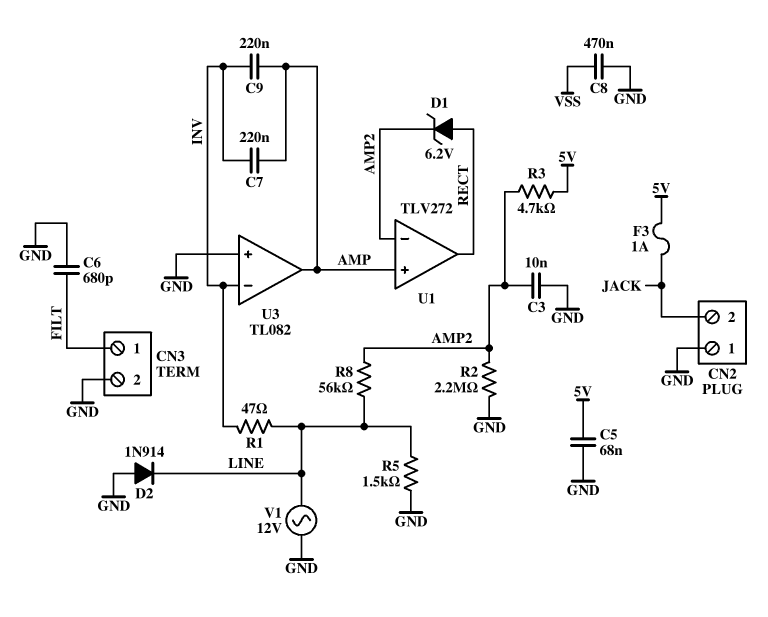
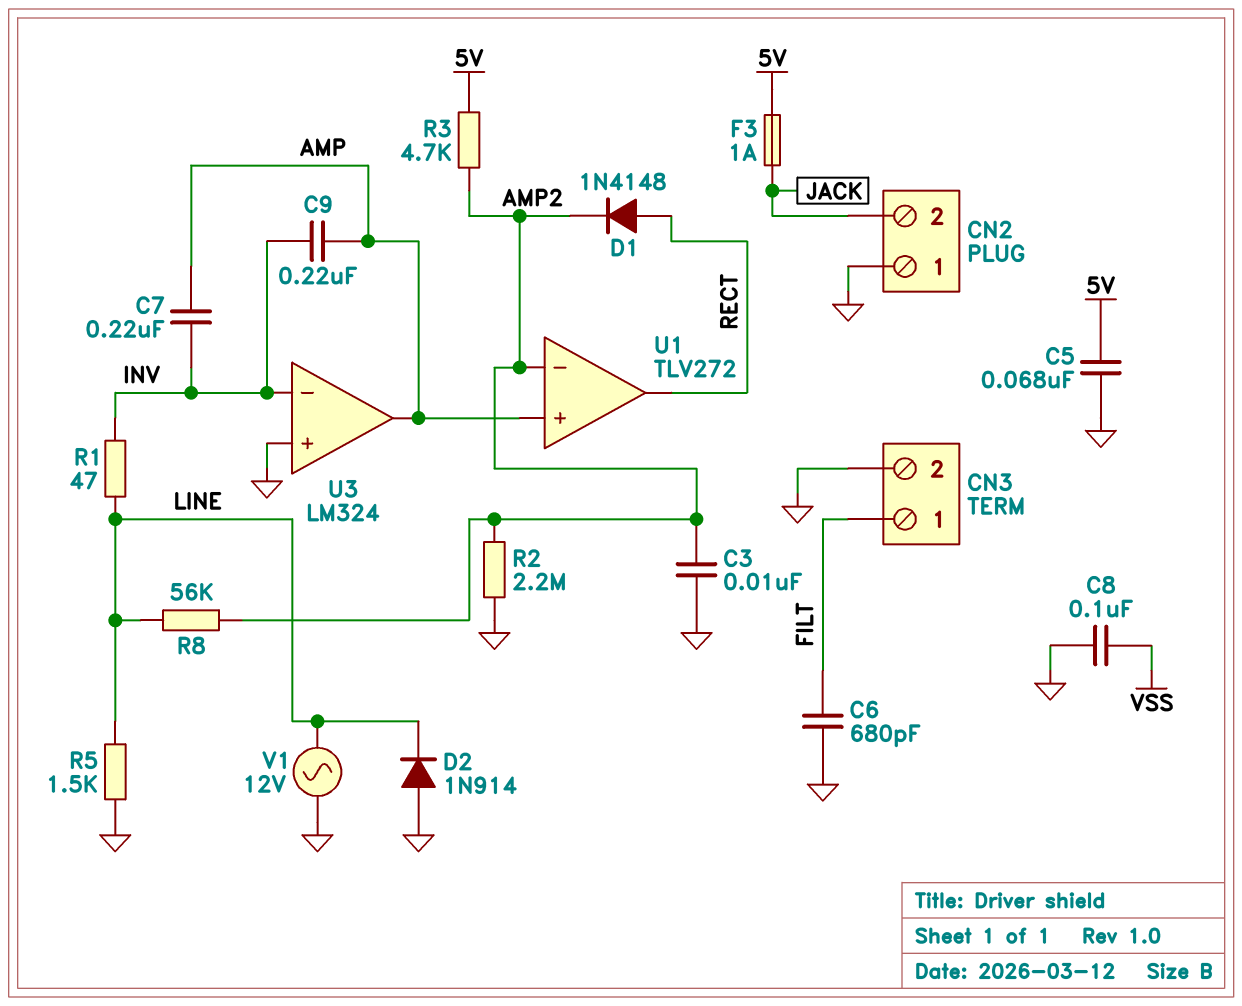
C8: 470nF (GND, VSS) -> 100nF (GND, VSS)
D1: zener 6.2V (A RECT, K AMP2) -> diode 1N4148 (A RECT, K AMP2)
U3: TL082 -> LM324

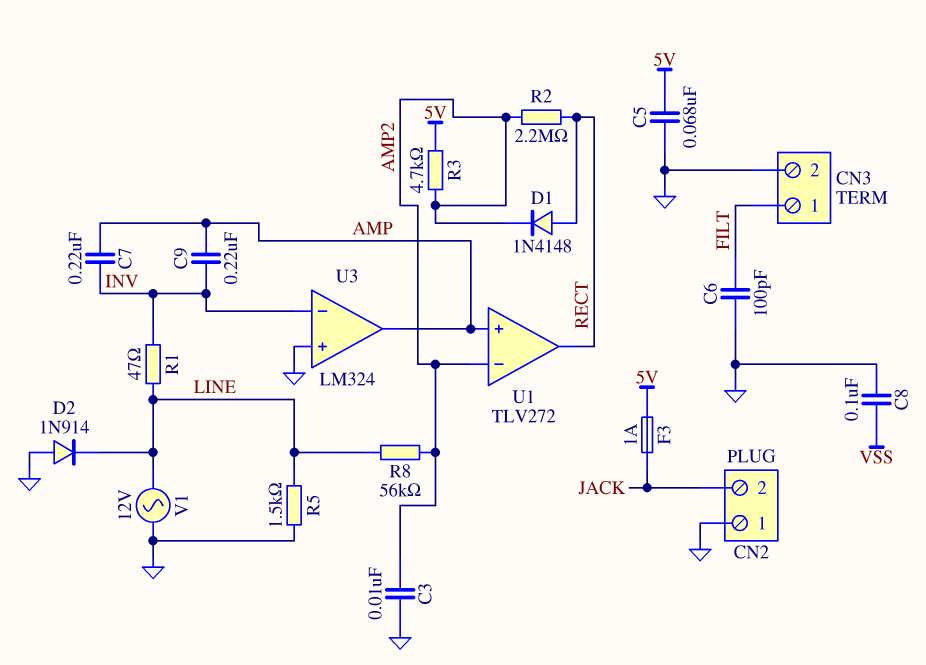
C6: 680pF (FILT, GND) -> 100pF (FILT, GND)
R2: 2.2M (AMP2, GND) -> 2.2M (AMP2, RECT)

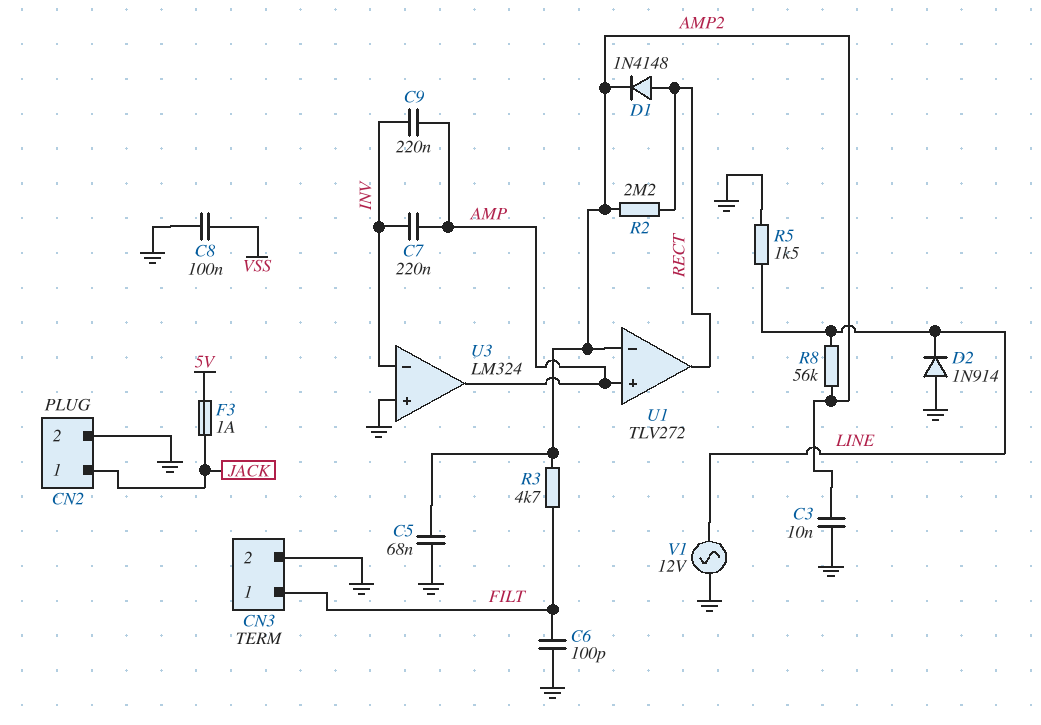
C5: 68nF (5V, GND) -> 68nF (AMP2, GND)
CN2 pin 1: GND -> JACK
CN2 pin 2: JACK -> GND
R1: 47 (INV, LINE) -> none
R3: 4.7k (5V, AMP2) -> 4.7k (AMP2, FILT)

